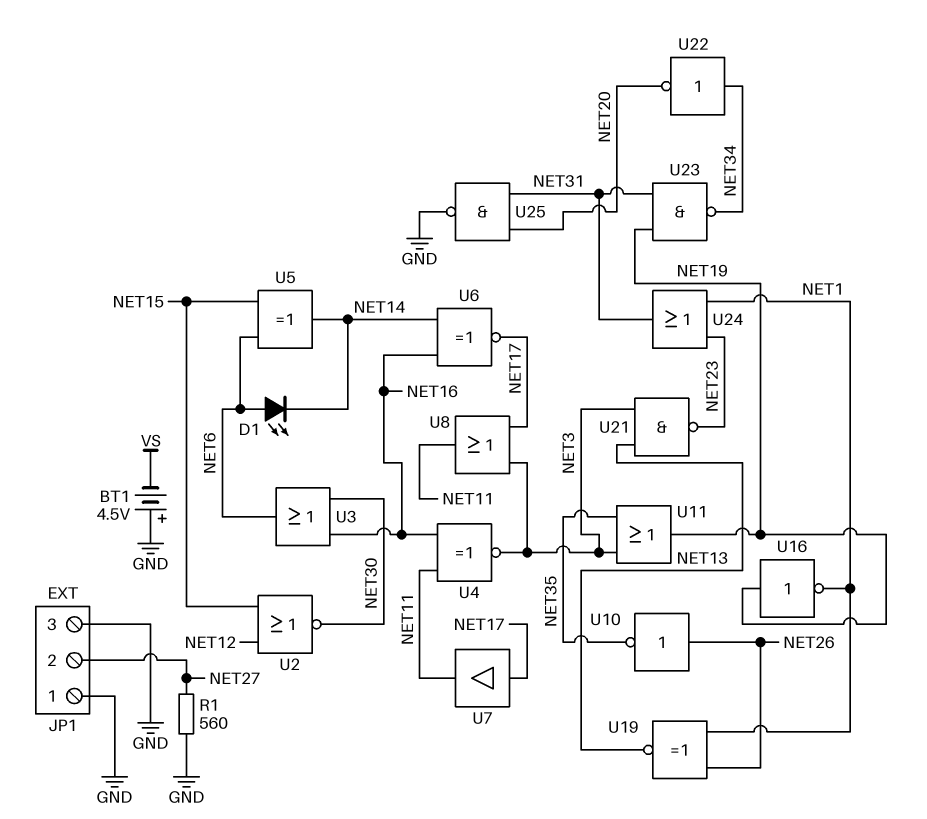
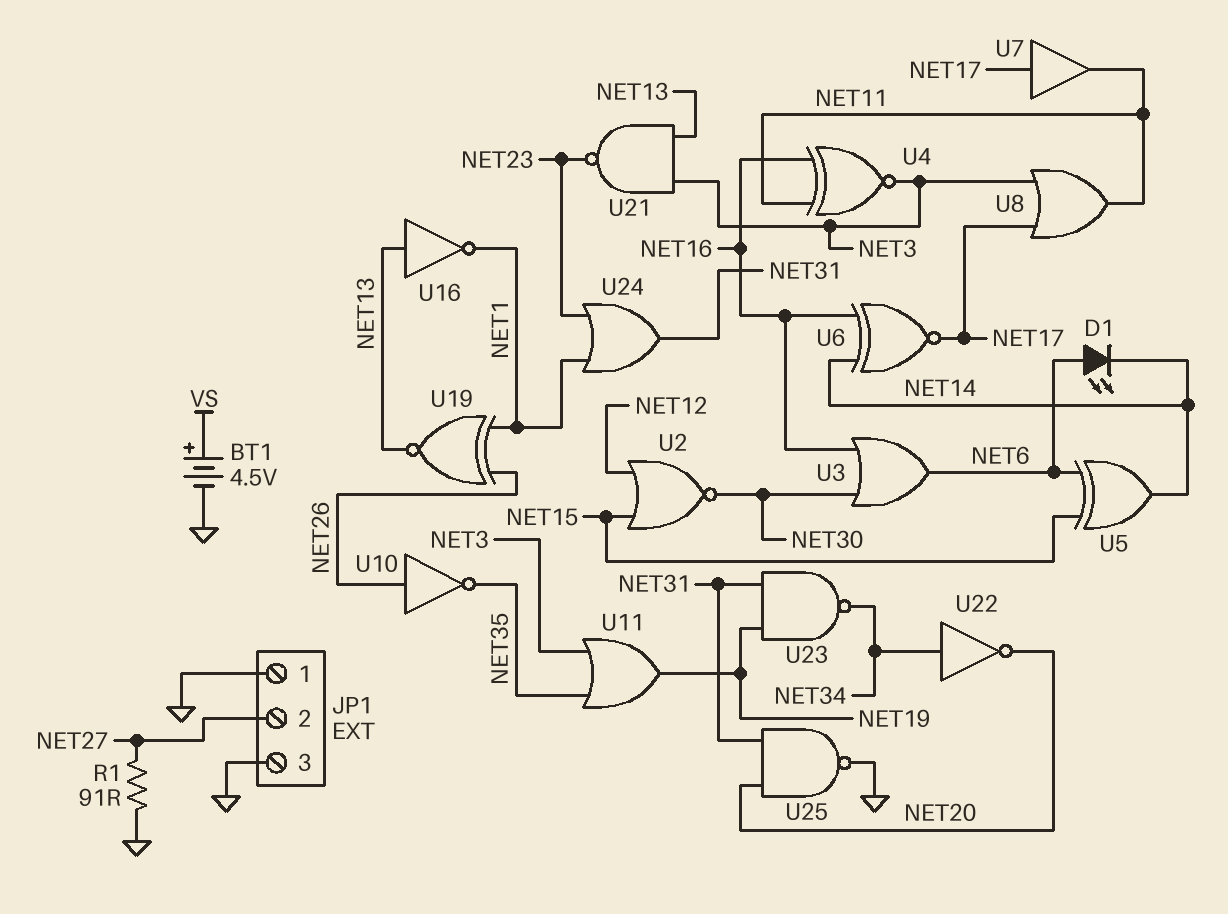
BT1: 4.5V (plus GND, minus VS) -> 4.5V (plus VS, minus GND)
R1: 560 (GND, NET27) -> 91 (GND, NET27)
U16: NOT (in NET19, out NET1) -> NOT (in NET13, out NET1)

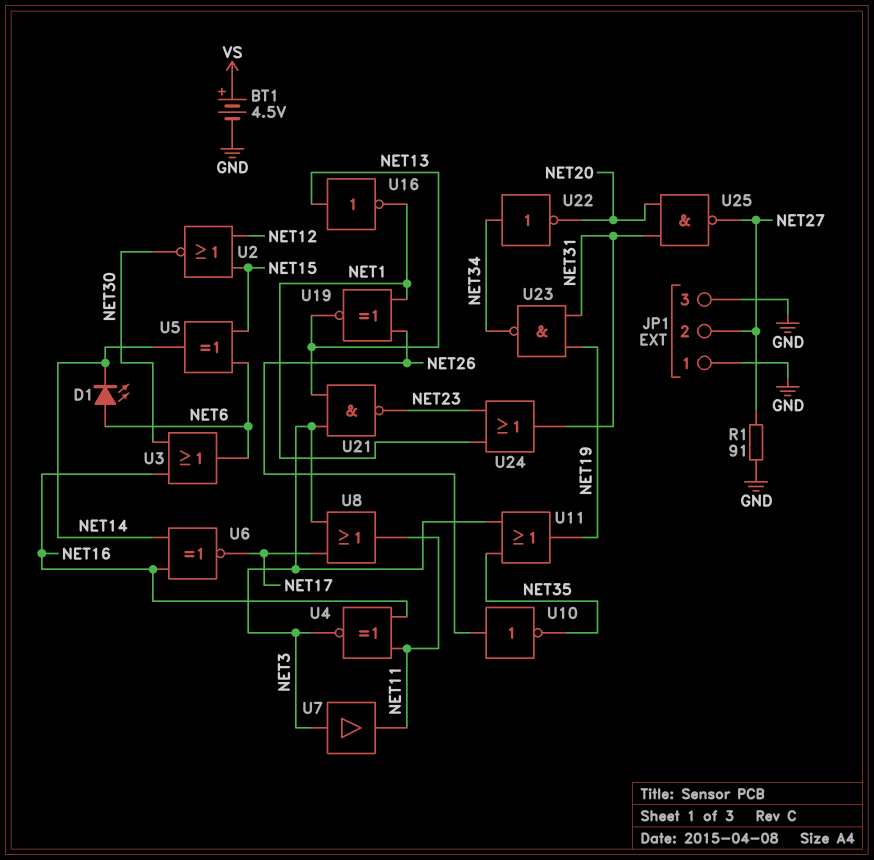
U7: buffer (in NET17, out NET11) -> buffer (in NET3, out NET11)
U25: NAND (in NET20, in NET31, out GND) -> NAND (in NET20, in NET31, out NET27)

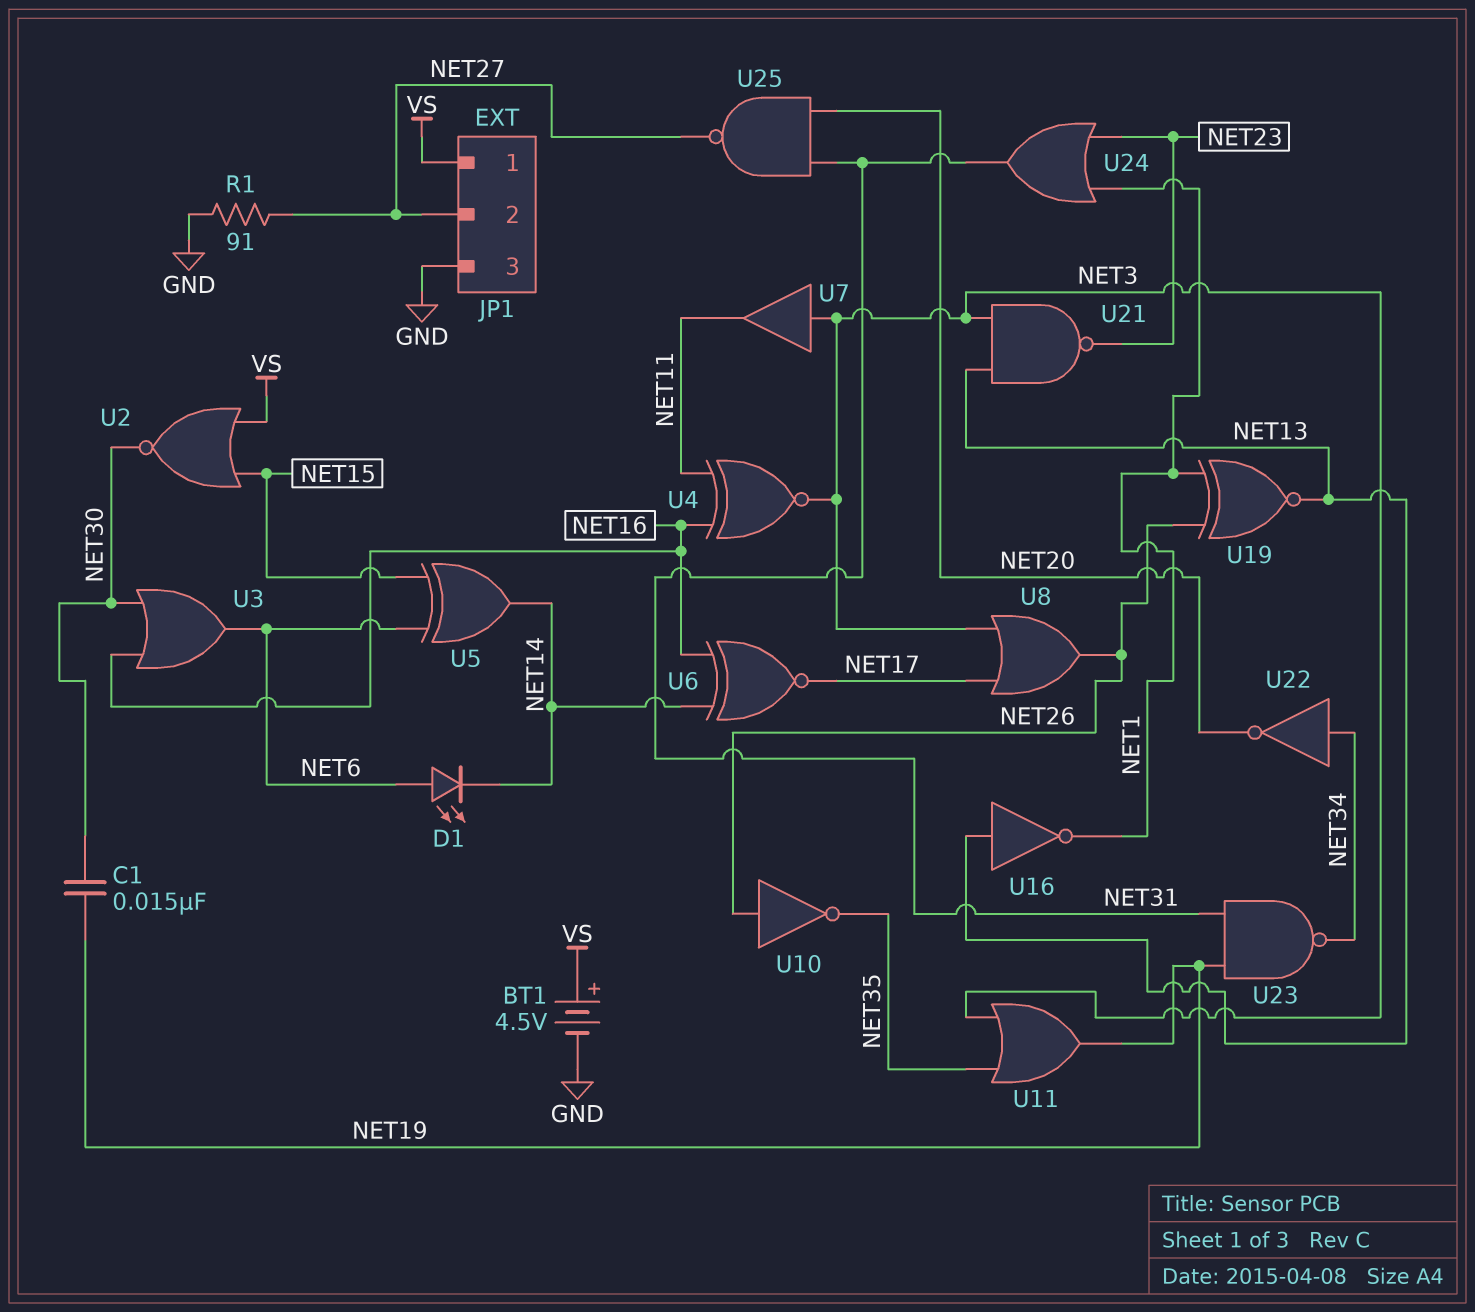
C1: none -> 15nF (NET19, NET30)
JP1 pin 1: GND -> VS
U2: NOR (in NET12, in NET15, out NET30) -> NOR (in NET15, in VS, out NET30)
U8: OR (in NET3, in NET17, out NET11) -> OR (in NET3, in NET17, out NET26)

